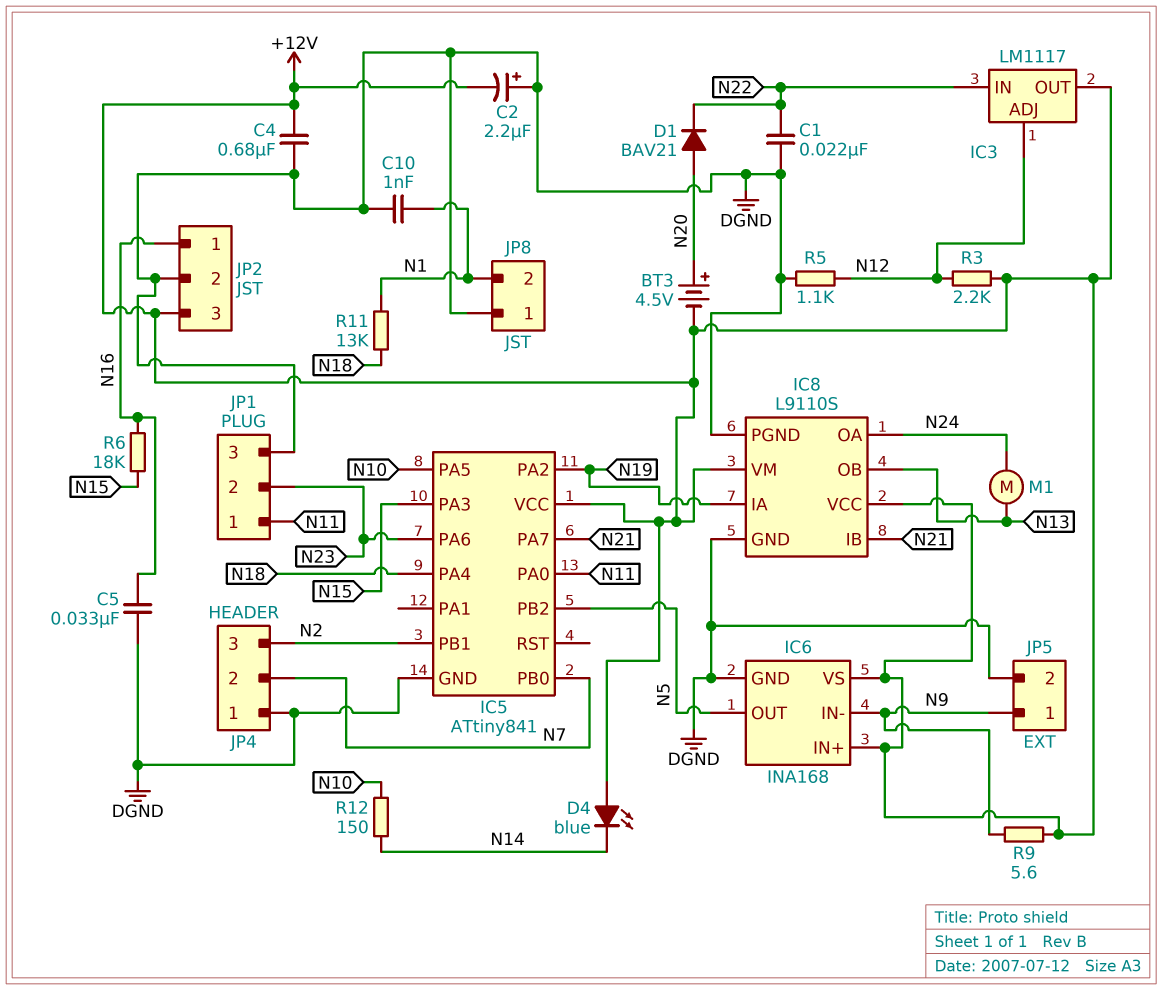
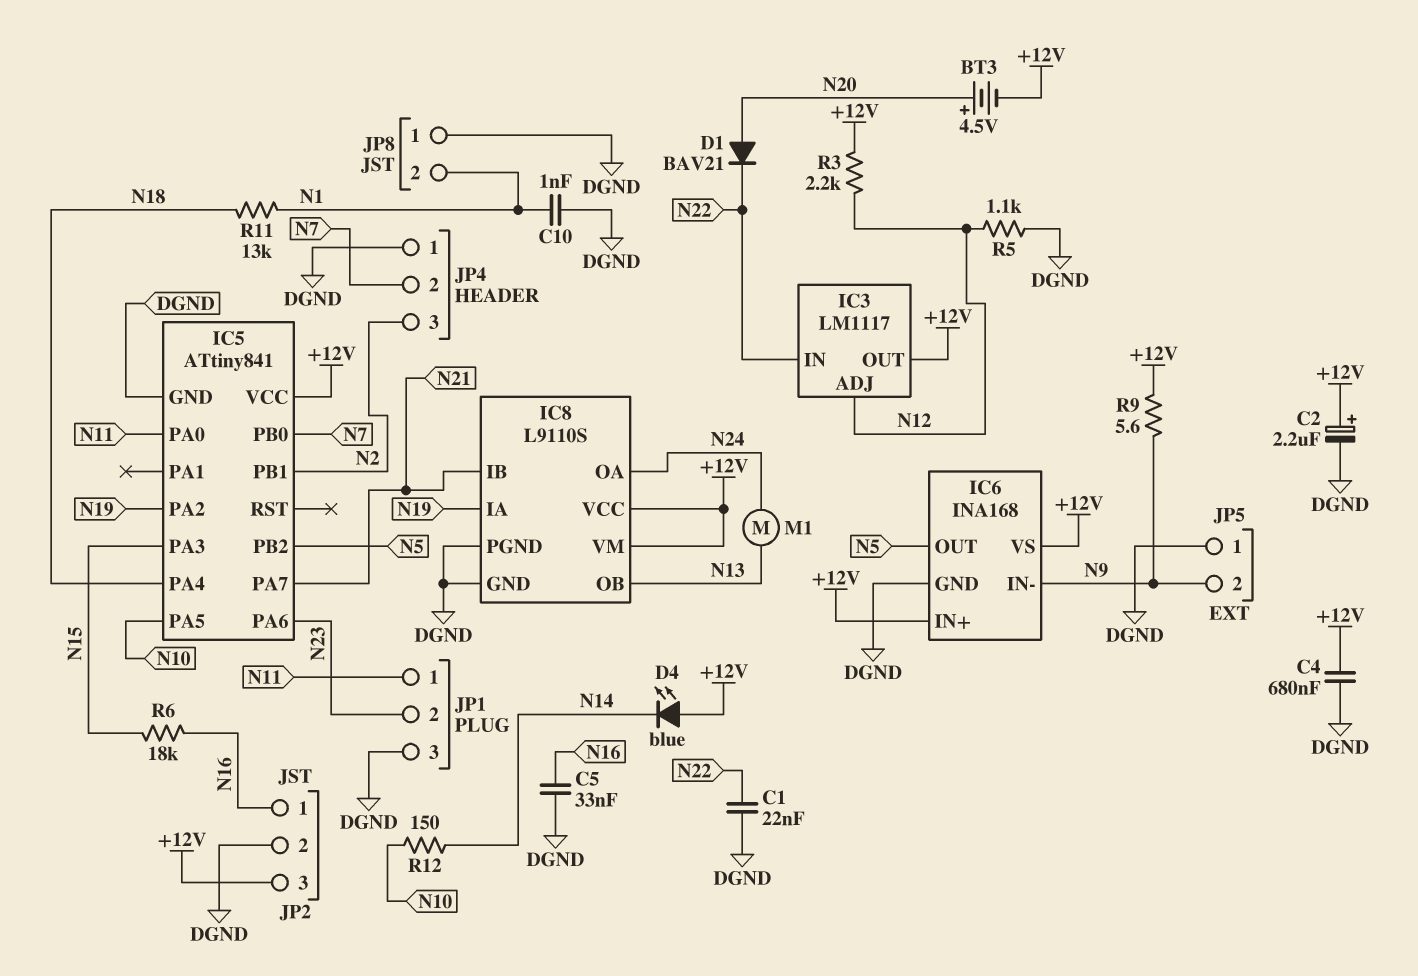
C2: 2.2uF (plus DGND, minus +12V) -> 2.2uF (plus +12V, minus DGND)
JP5 pin 1: N9 -> DGND
JP5 pin 2: DGND -> N9

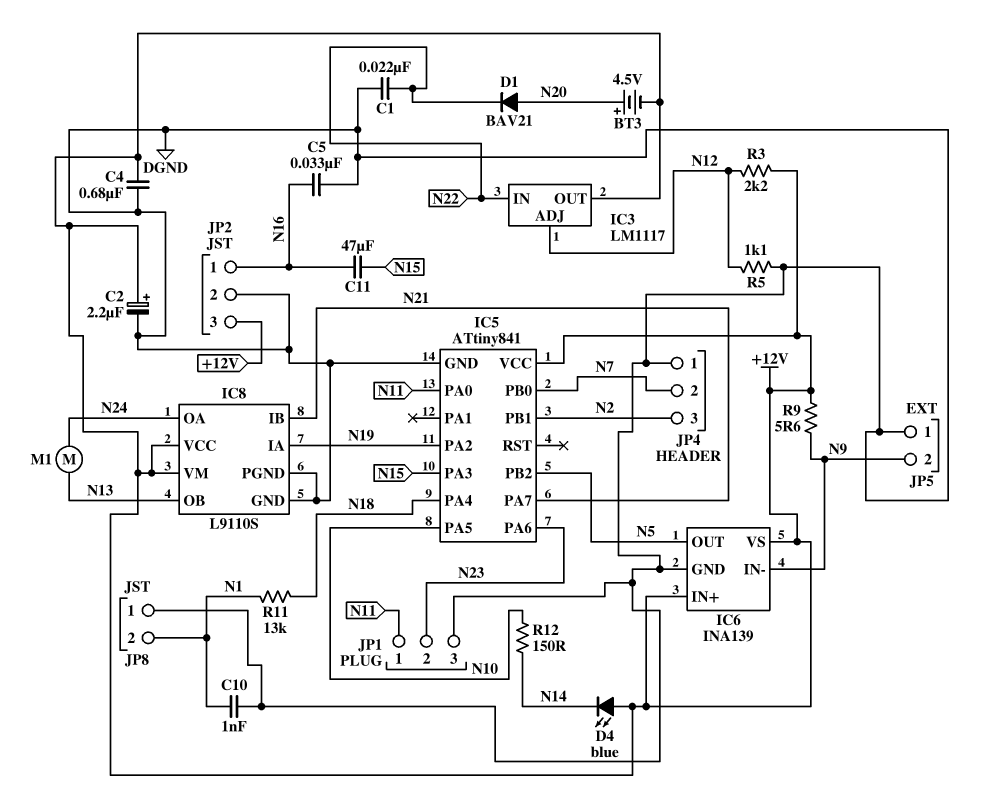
C11: none -> 47uF (N15, N16)
IC6: INA168 -> INA139
R6: 18k (N15, N16) -> none

